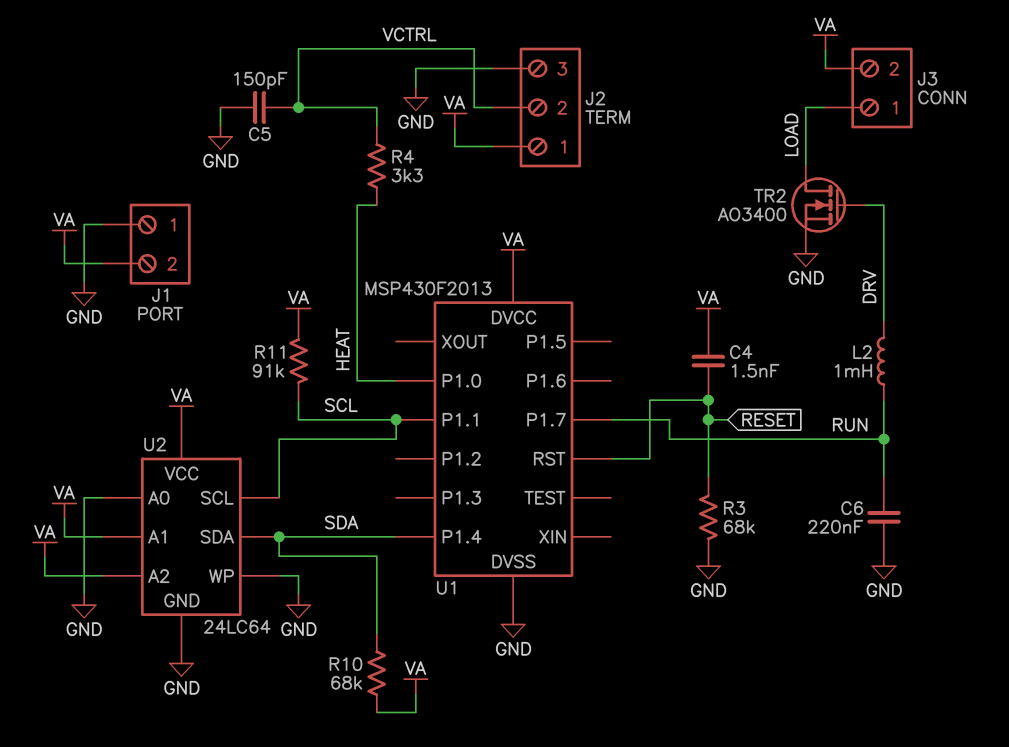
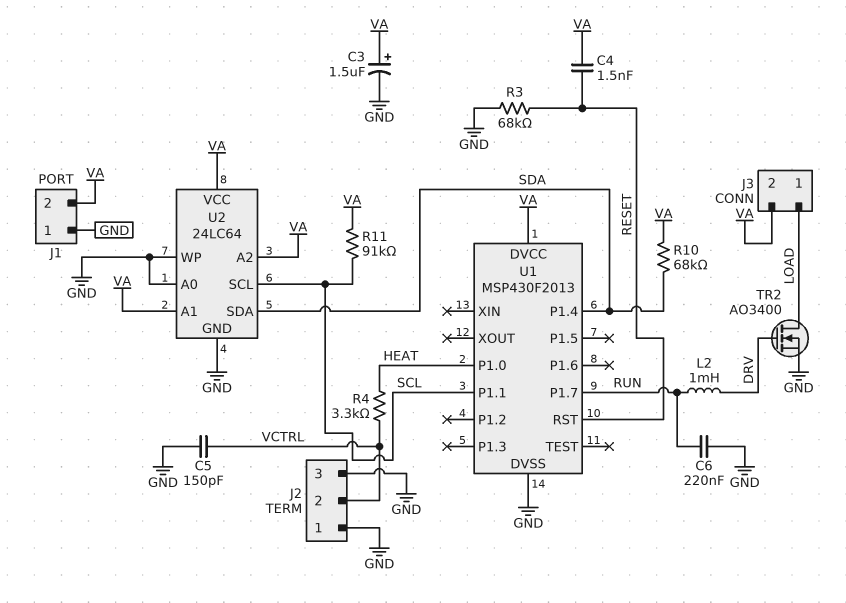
C3: none -> 1.5uF (plus VA, minus GND)
J2 pin 1: VA -> GND

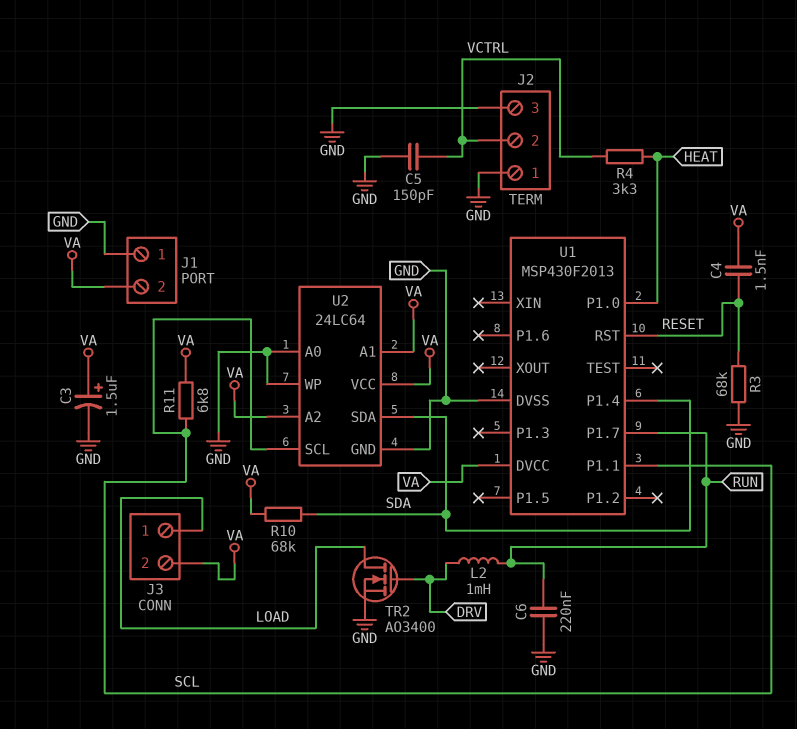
R11: 91k (SCL, VA) -> 6.8k (SCL, VA)

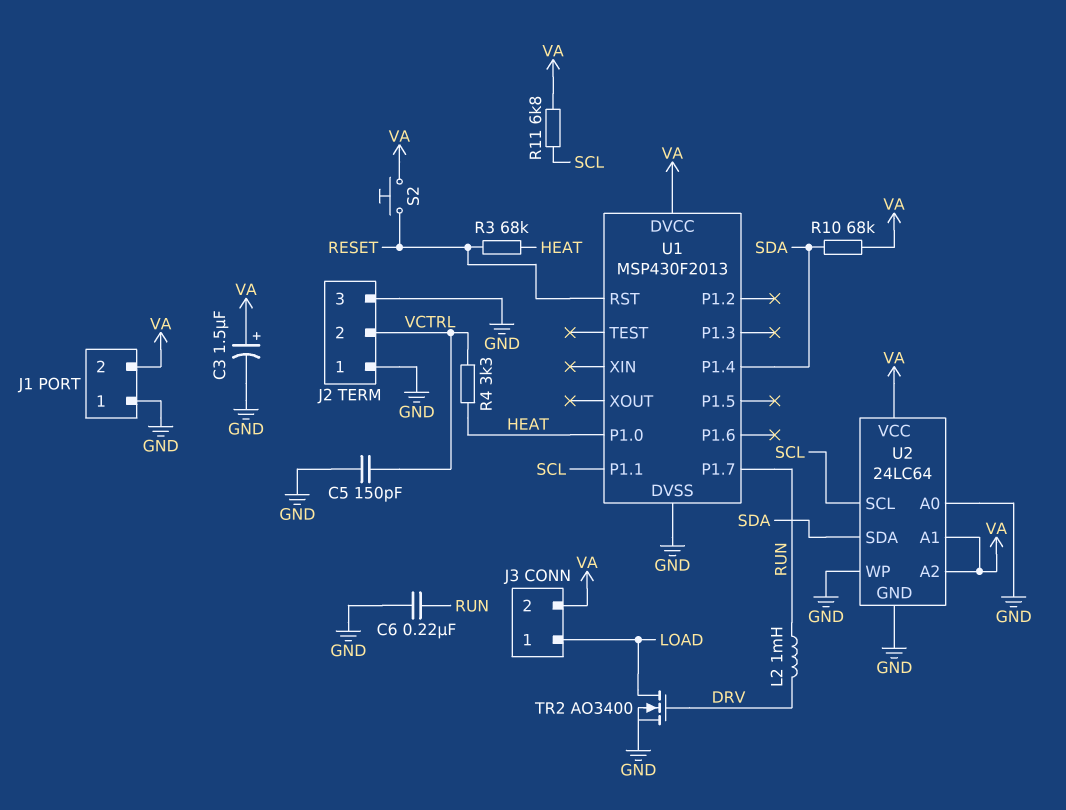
C4: 1.5nF (RESET, VA) -> none
R3: 68k (GND, RESET) -> 68k (HEAT, RESET)
S2: none -> button (RESET, VA)

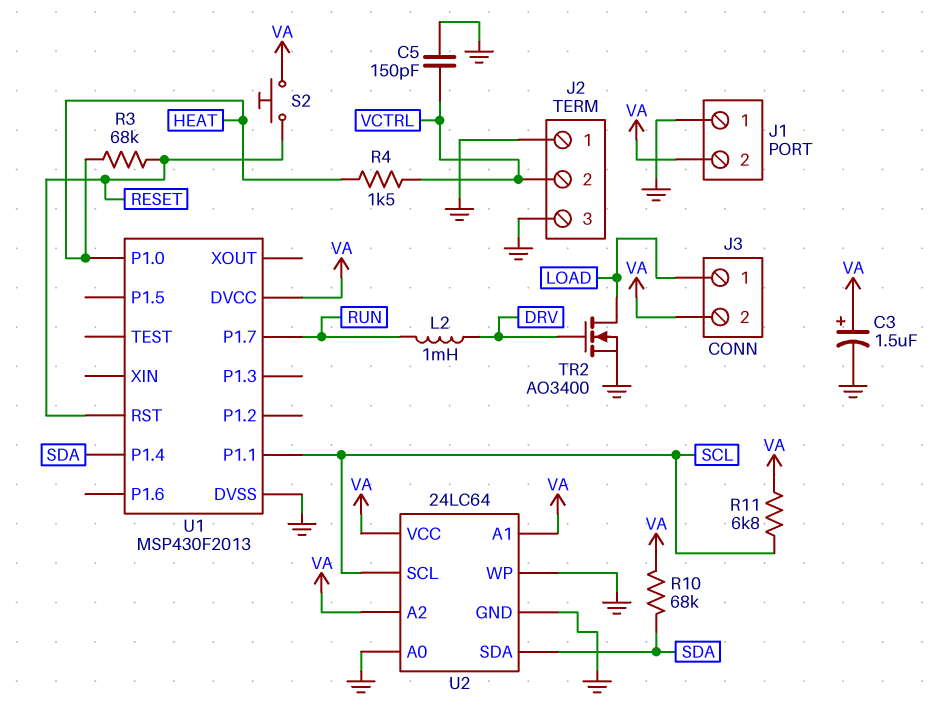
C6: 220nF (GND, RUN) -> none
R4: 3.3k (HEAT, VCTRL) -> 1.5k (HEAT, VCTRL)

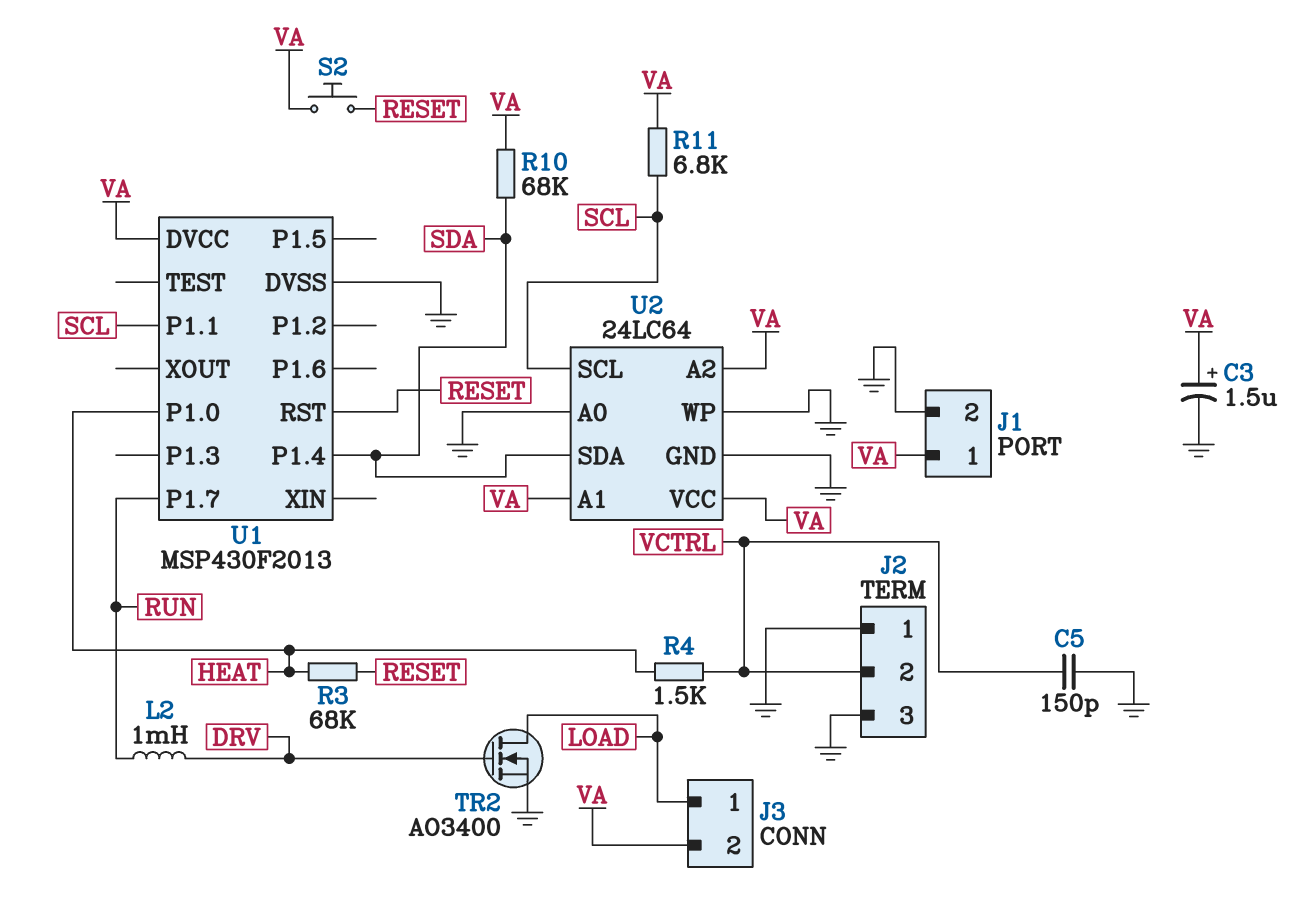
J1 pin 1: GND -> VA
J1 pin 2: VA -> GND

